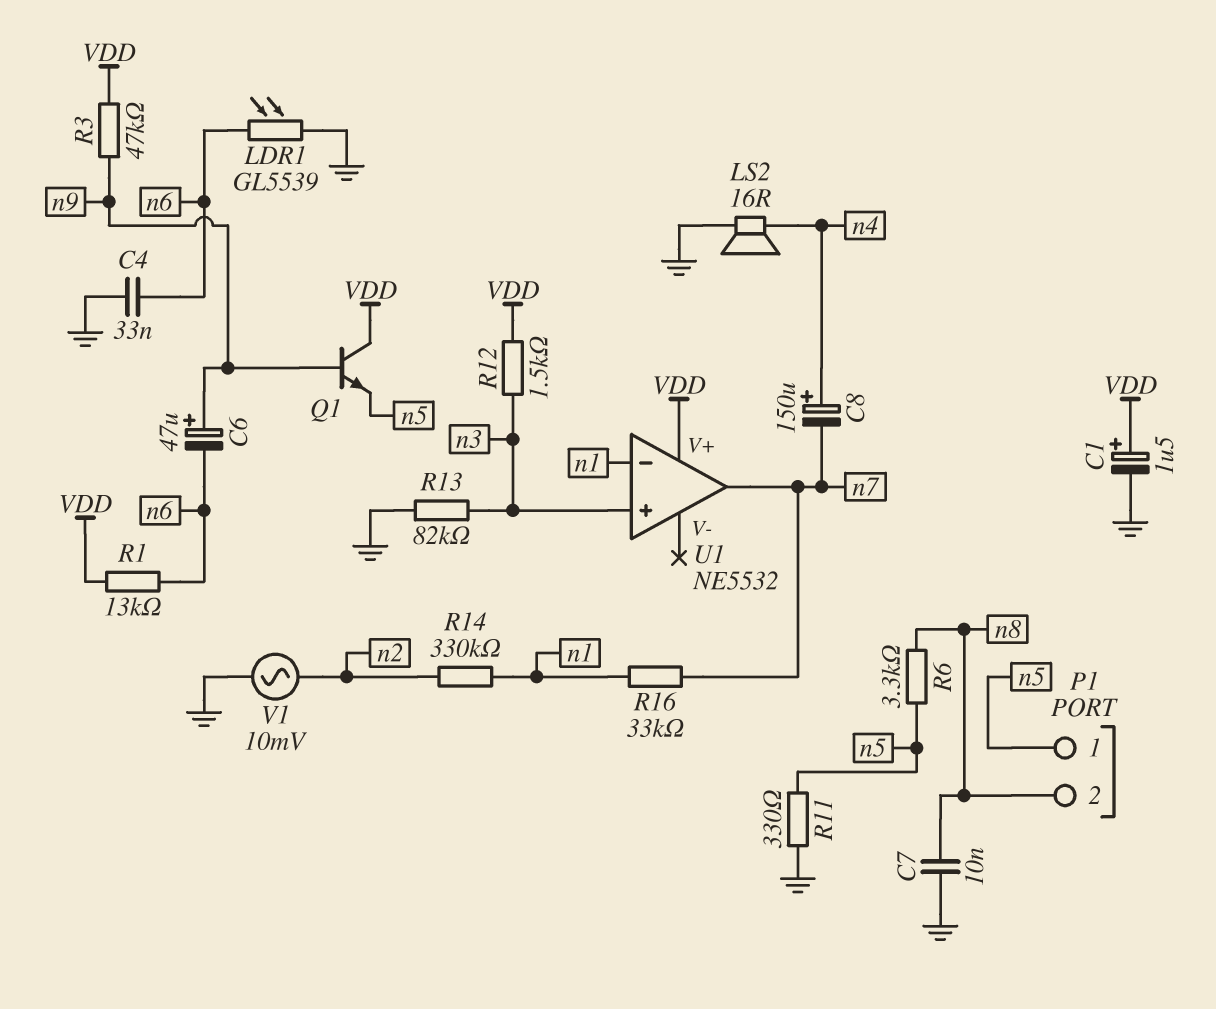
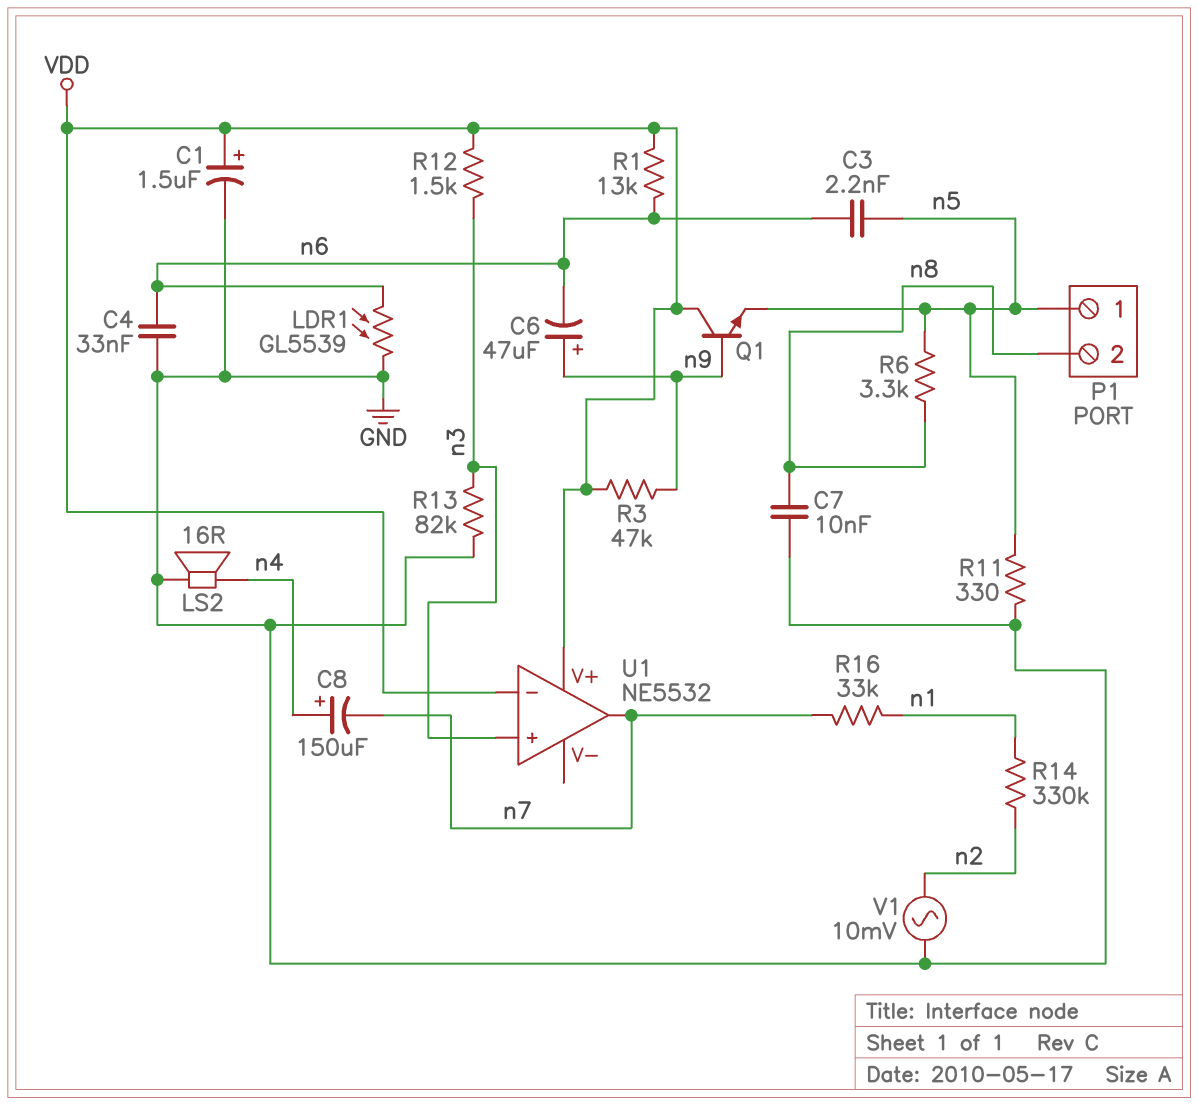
C3: none -> 2.2nF (n5, n6)
U1 pin in-: n1 -> VDD

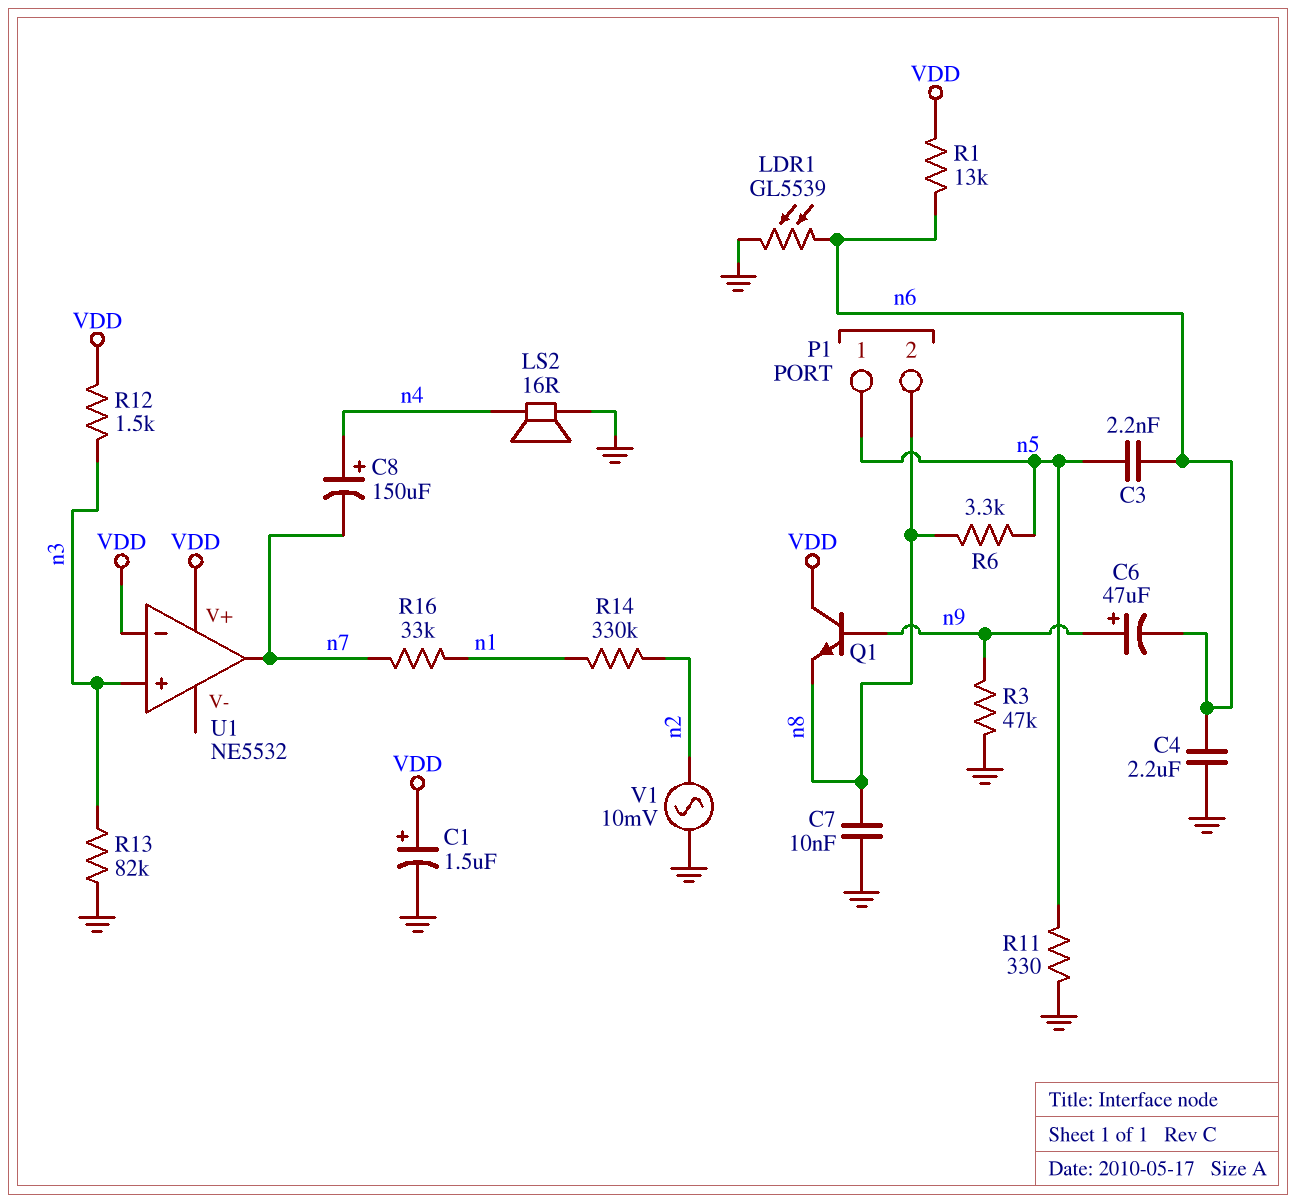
C4: 33nF (GND, n6) -> 2.2uF (GND, n6)
Q1: NPN (B n9, C VDD, E n5) -> NPN (B n9, C VDD, E n8)
R3: 47k (VDD, n9) -> 47k (GND, n9)

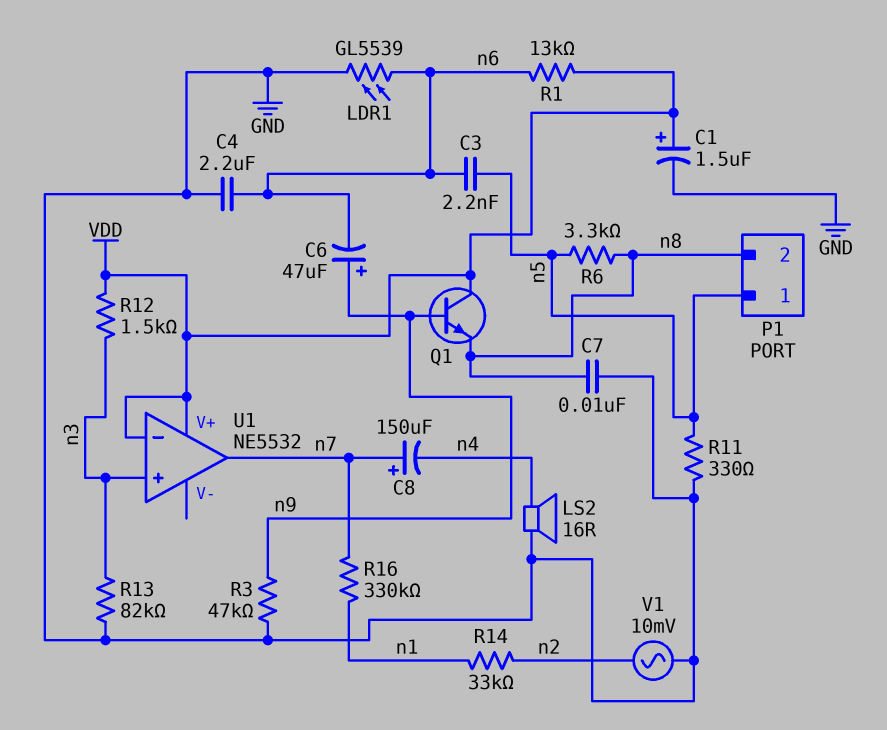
C8: 150uF (plus n4, minus n7) -> 150uF (plus n7, minus n4)
R14: 330k (n1, n2) -> 33k (n1, n2)
R16: 33k (n1, n7) -> 330k (n1, n7)

